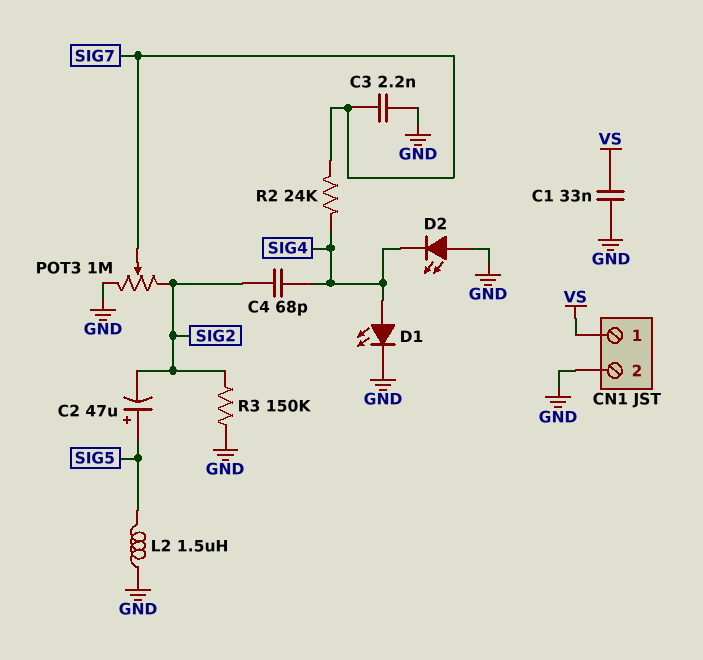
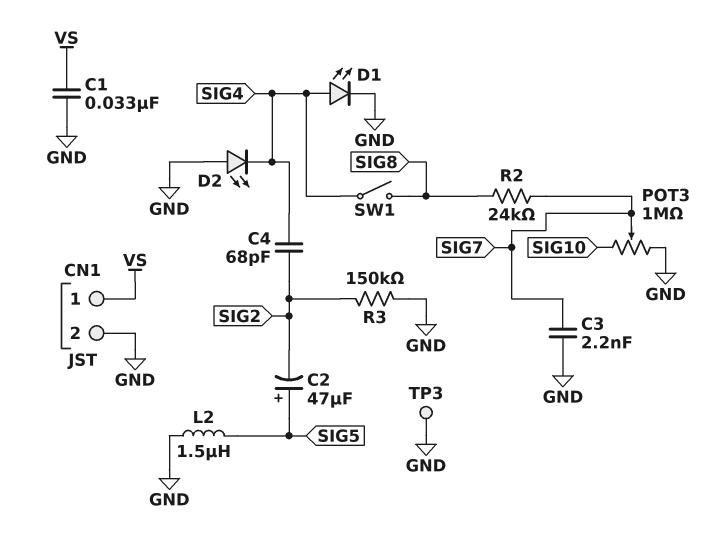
POT3: 1M (GND, SIG2, wiper SIG7) -> 1M (GND, SIG10, wiper SIG7)
R2: 24k (SIG4, SIG7) -> 24k (SIG7, SIG8)
SW1: none -> switch (SIG4, SIG8)
TP3: none -> test point (GND)

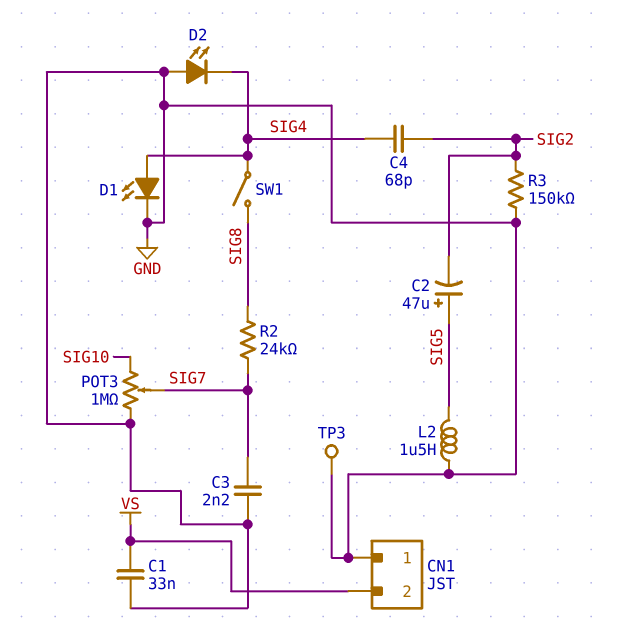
CN1 pin 1: VS -> GND
CN1 pin 2: GND -> VS

